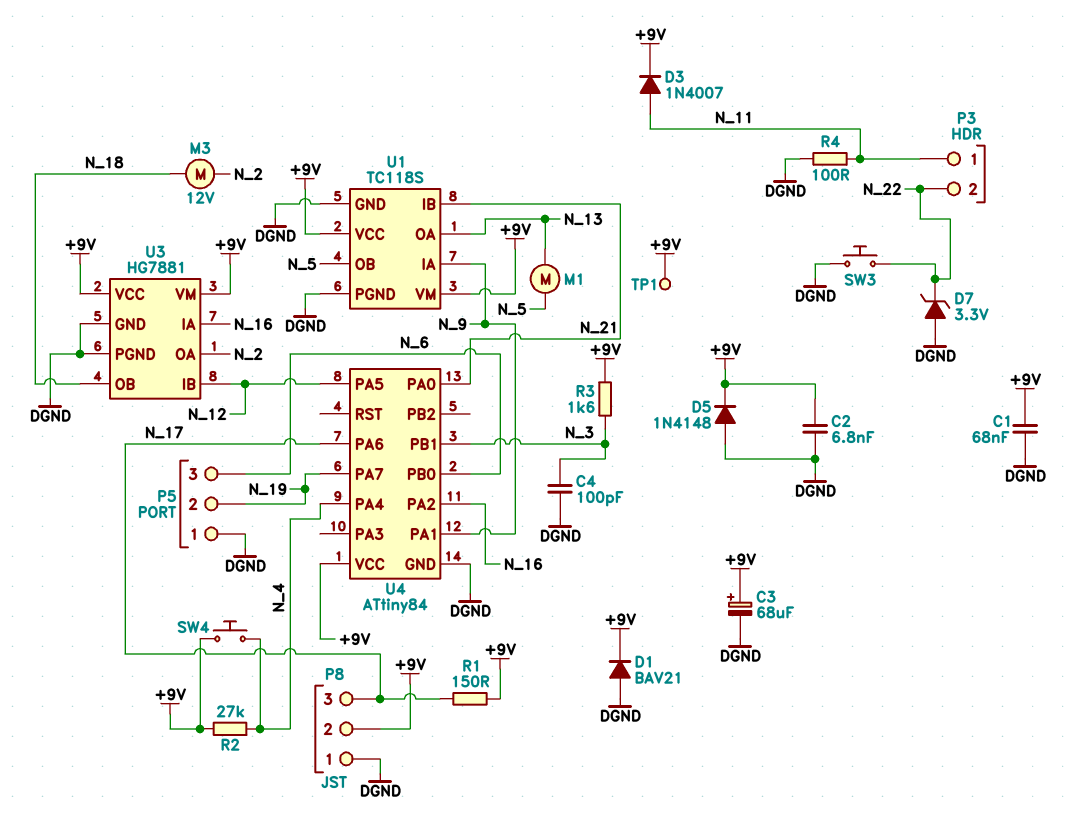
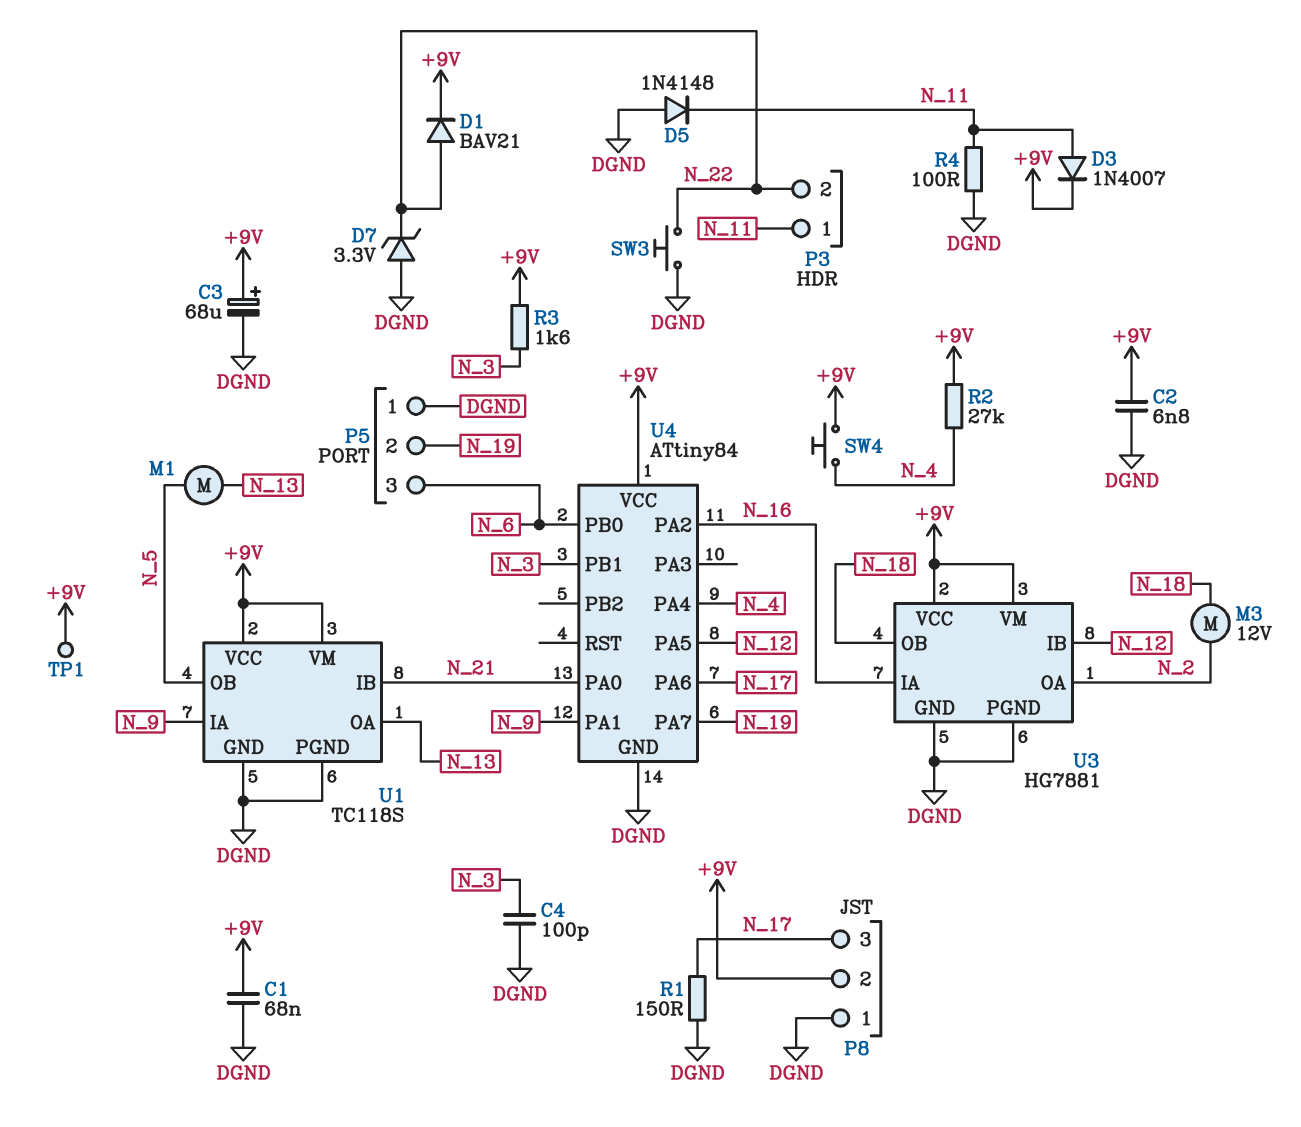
D1: diode BAV21 (A DGND, K +9V) -> diode BAV21 (A N_22, K +9V)
D5: diode 1N4148 (A DGND, K +9V) -> diode 1N4148 (A DGND, K N_11)
R1: 150 (+9V, N_17) -> 150 (DGND, N_17)

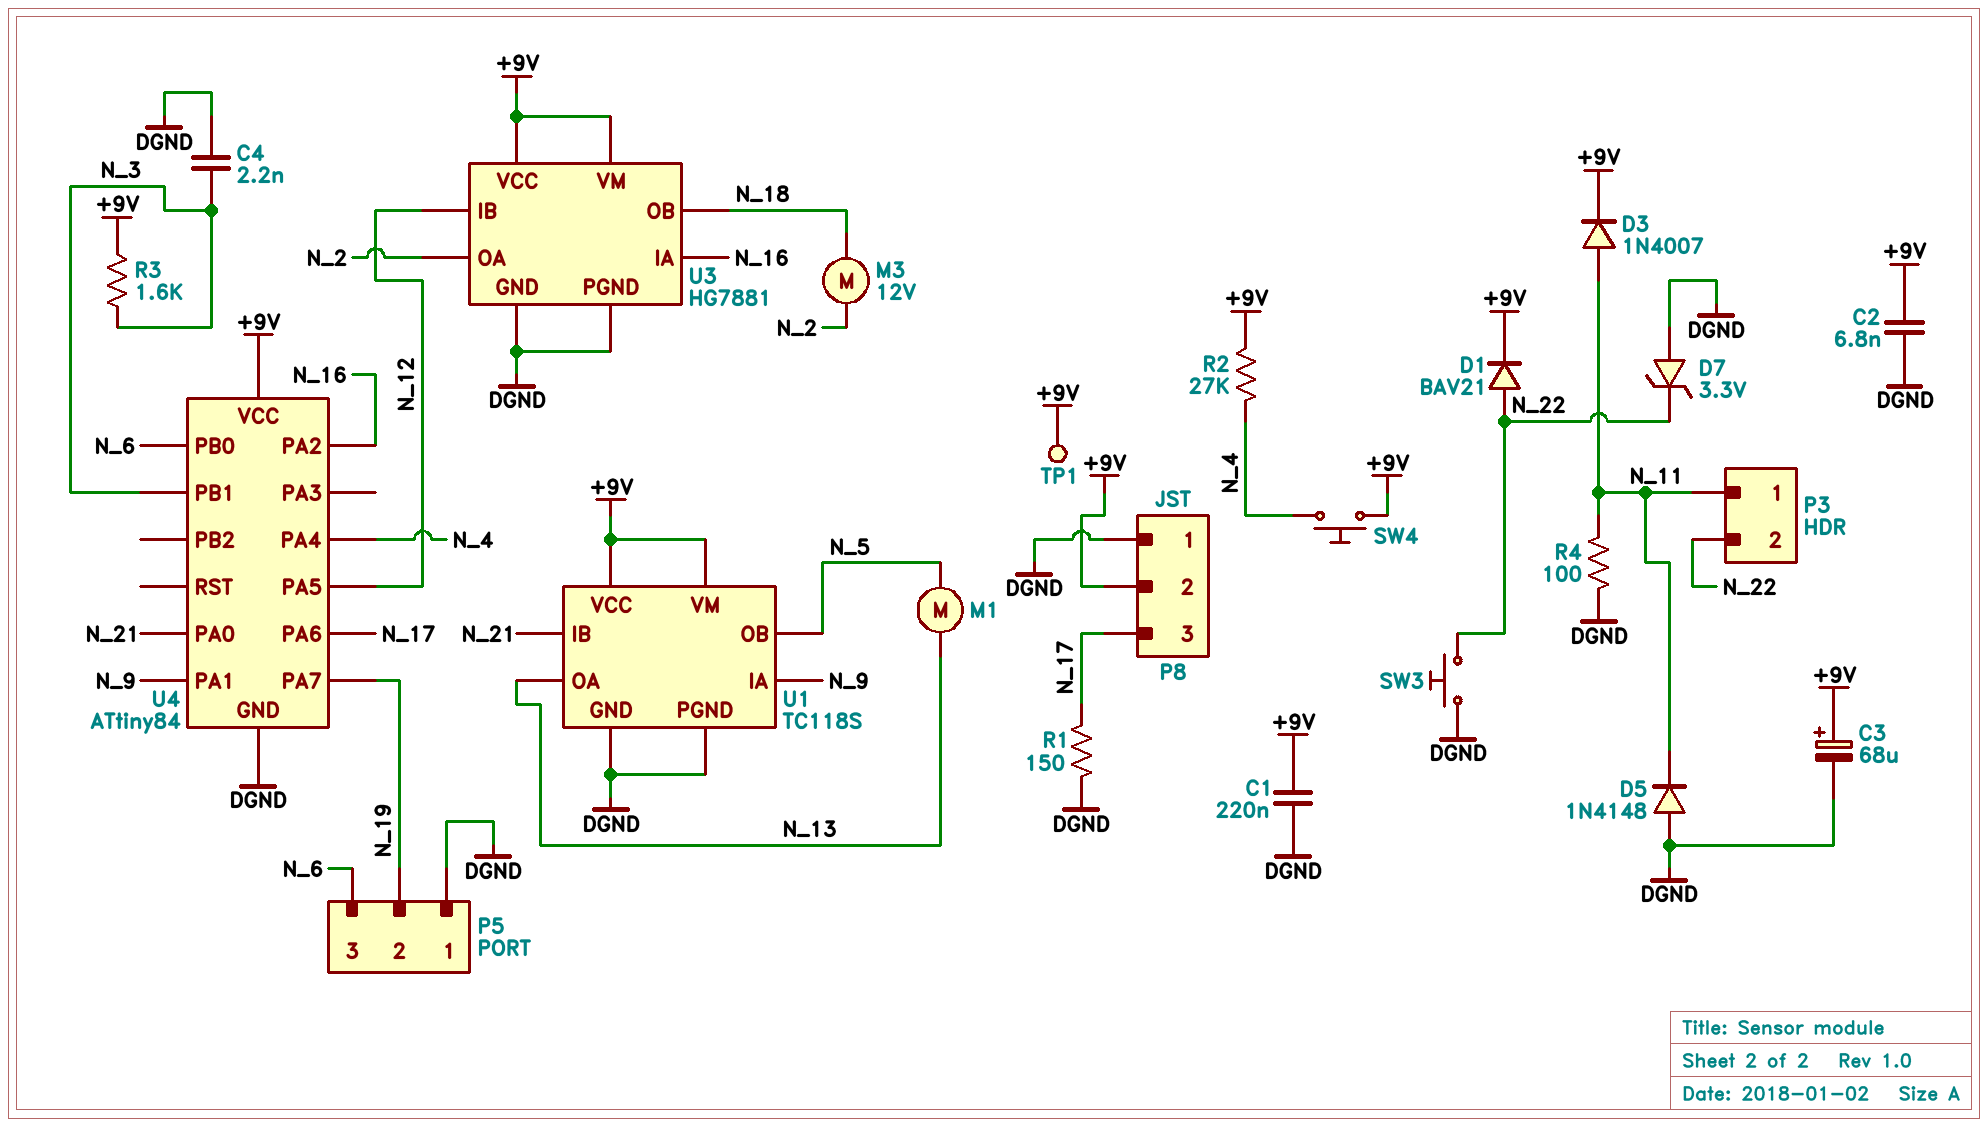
C1: 68nF (+9V, DGND) -> 220nF (+9V, DGND)
C4: 100pF (DGND, N_3) -> 2.2nF (DGND, N_3)

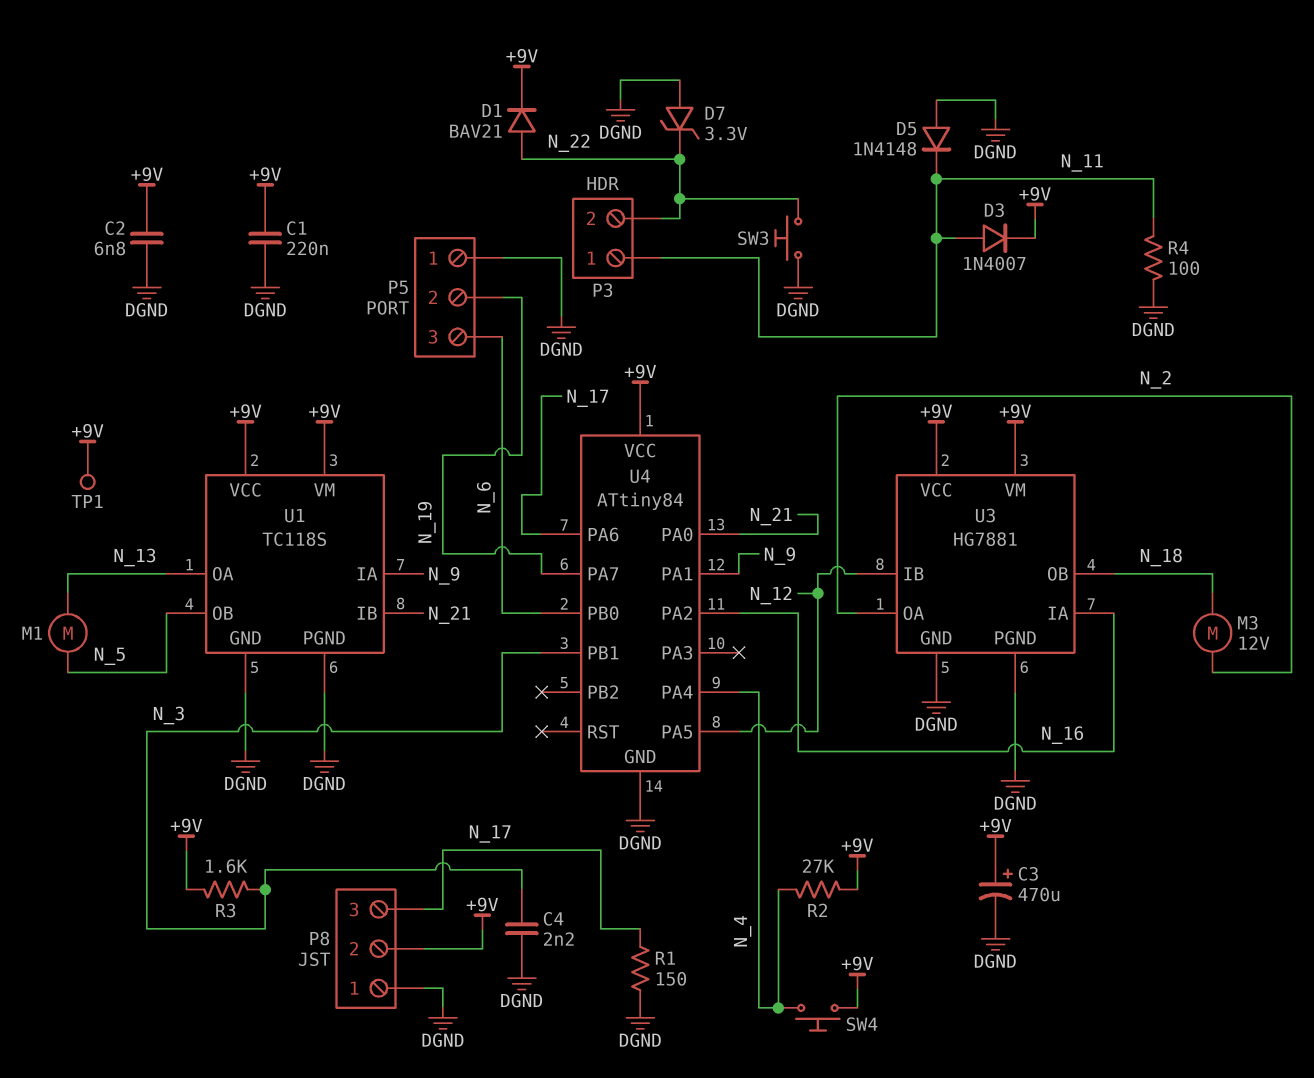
C3: 68uF (plus +9V, minus DGND) -> 470uF (plus +9V, minus DGND)

